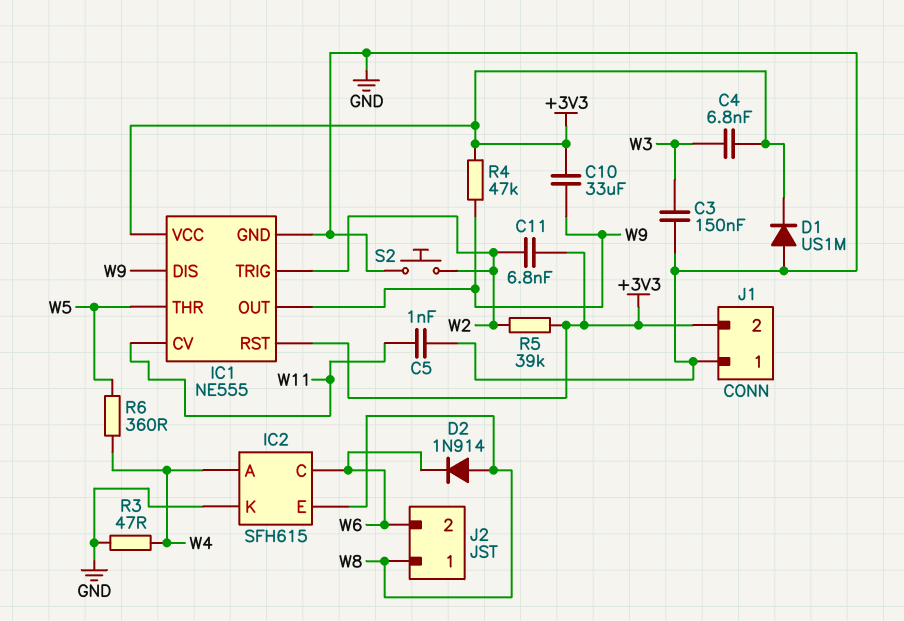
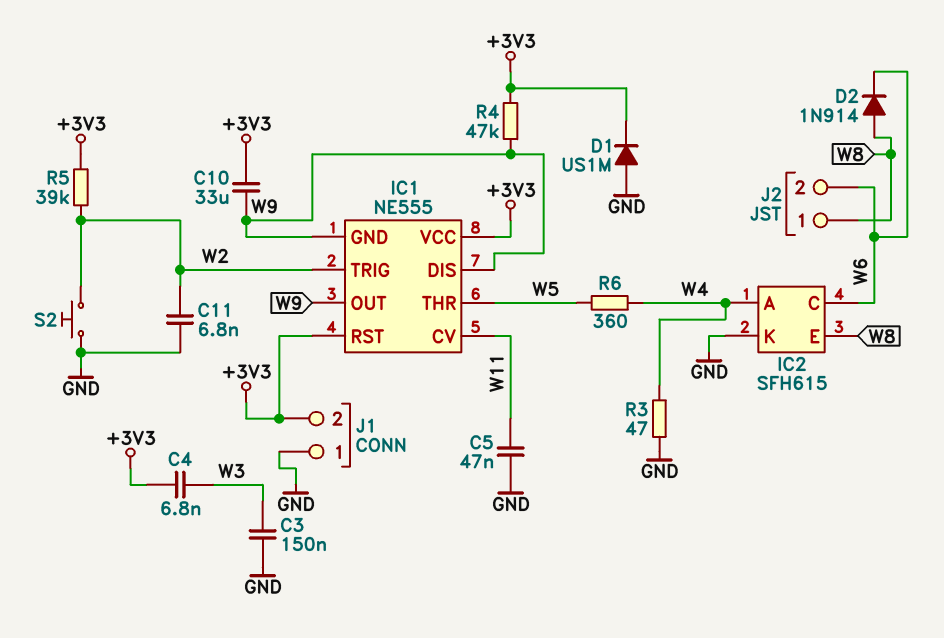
C5: 1nF (GND, W11) -> 47nF (GND, W11)
C11: 6.8nF (+3V3, W2) -> 6.8nF (GND, W2)
IC1 pin GND: GND -> W9

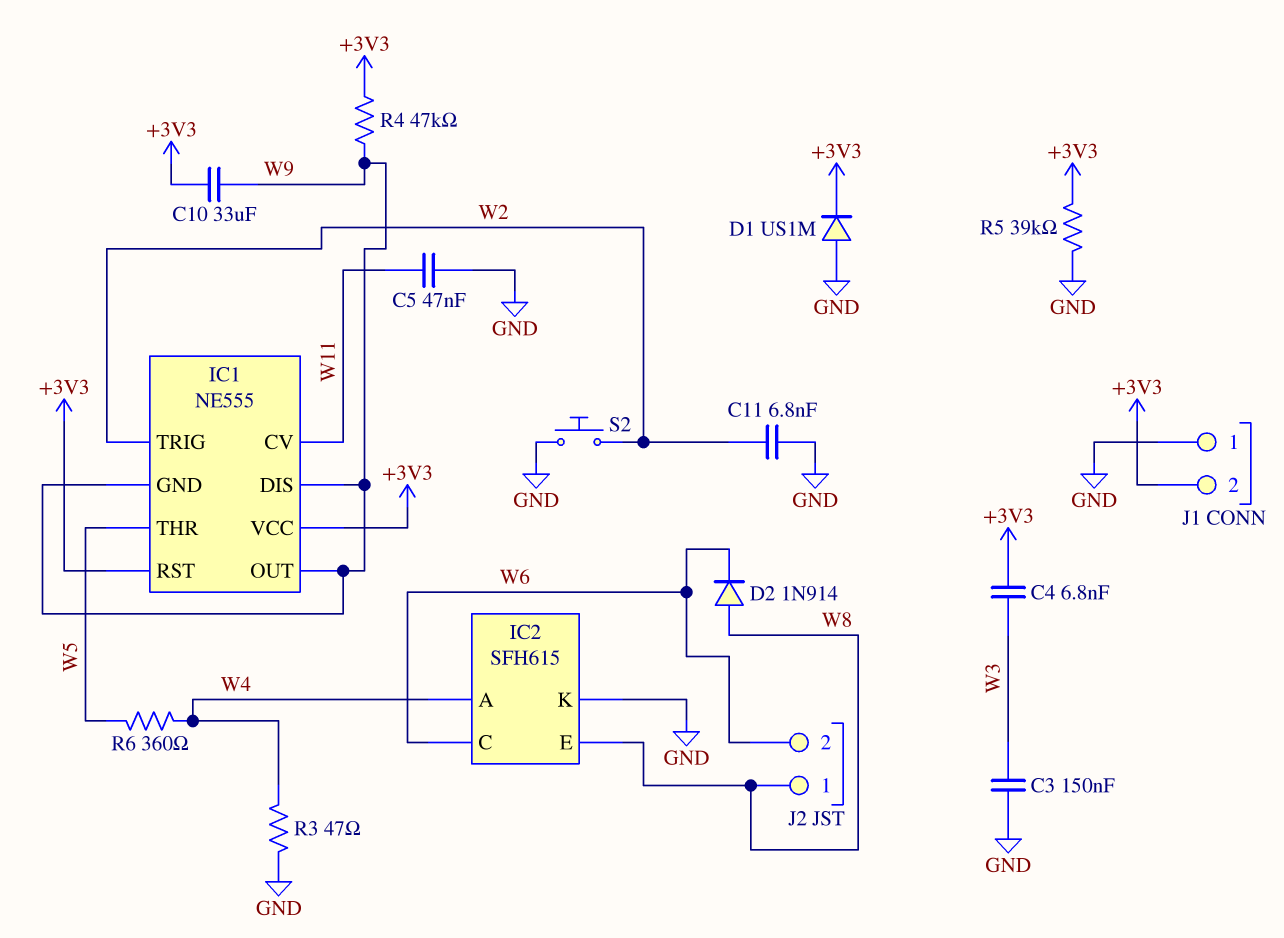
R5: 39k (+3V3, W2) -> 39k (+3V3, GND)

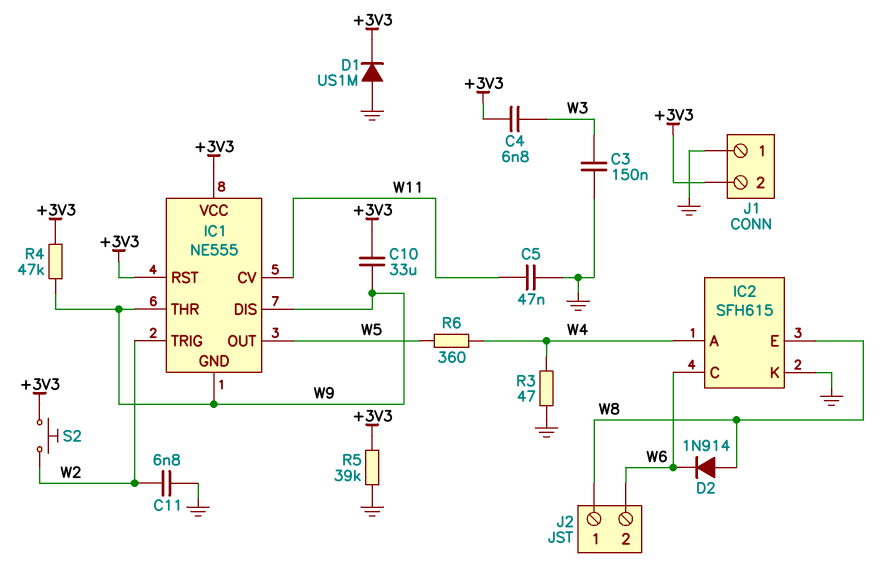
IC1 pin OUT: W9 -> W5
IC1 pin THR: W5 -> W9
S2: button (GND, W2) -> button (+3V3, W2)

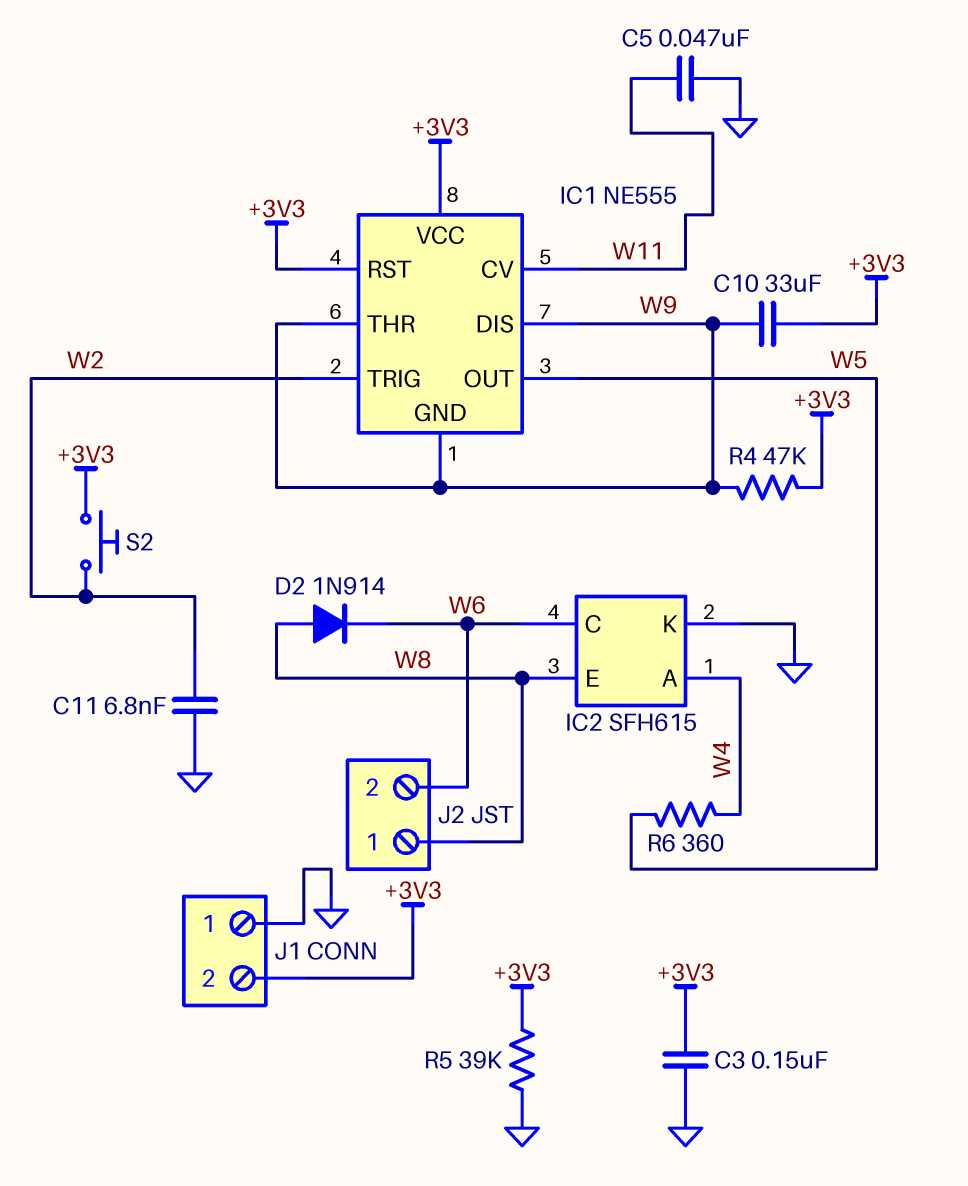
C3: 150nF (GND, W3) -> 150nF (+3V3, GND)
C4: 6.8nF (+3V3, W3) -> none
D1: diode US1M (A GND, K +3V3) -> none
R3: 47 (GND, W4) -> none

